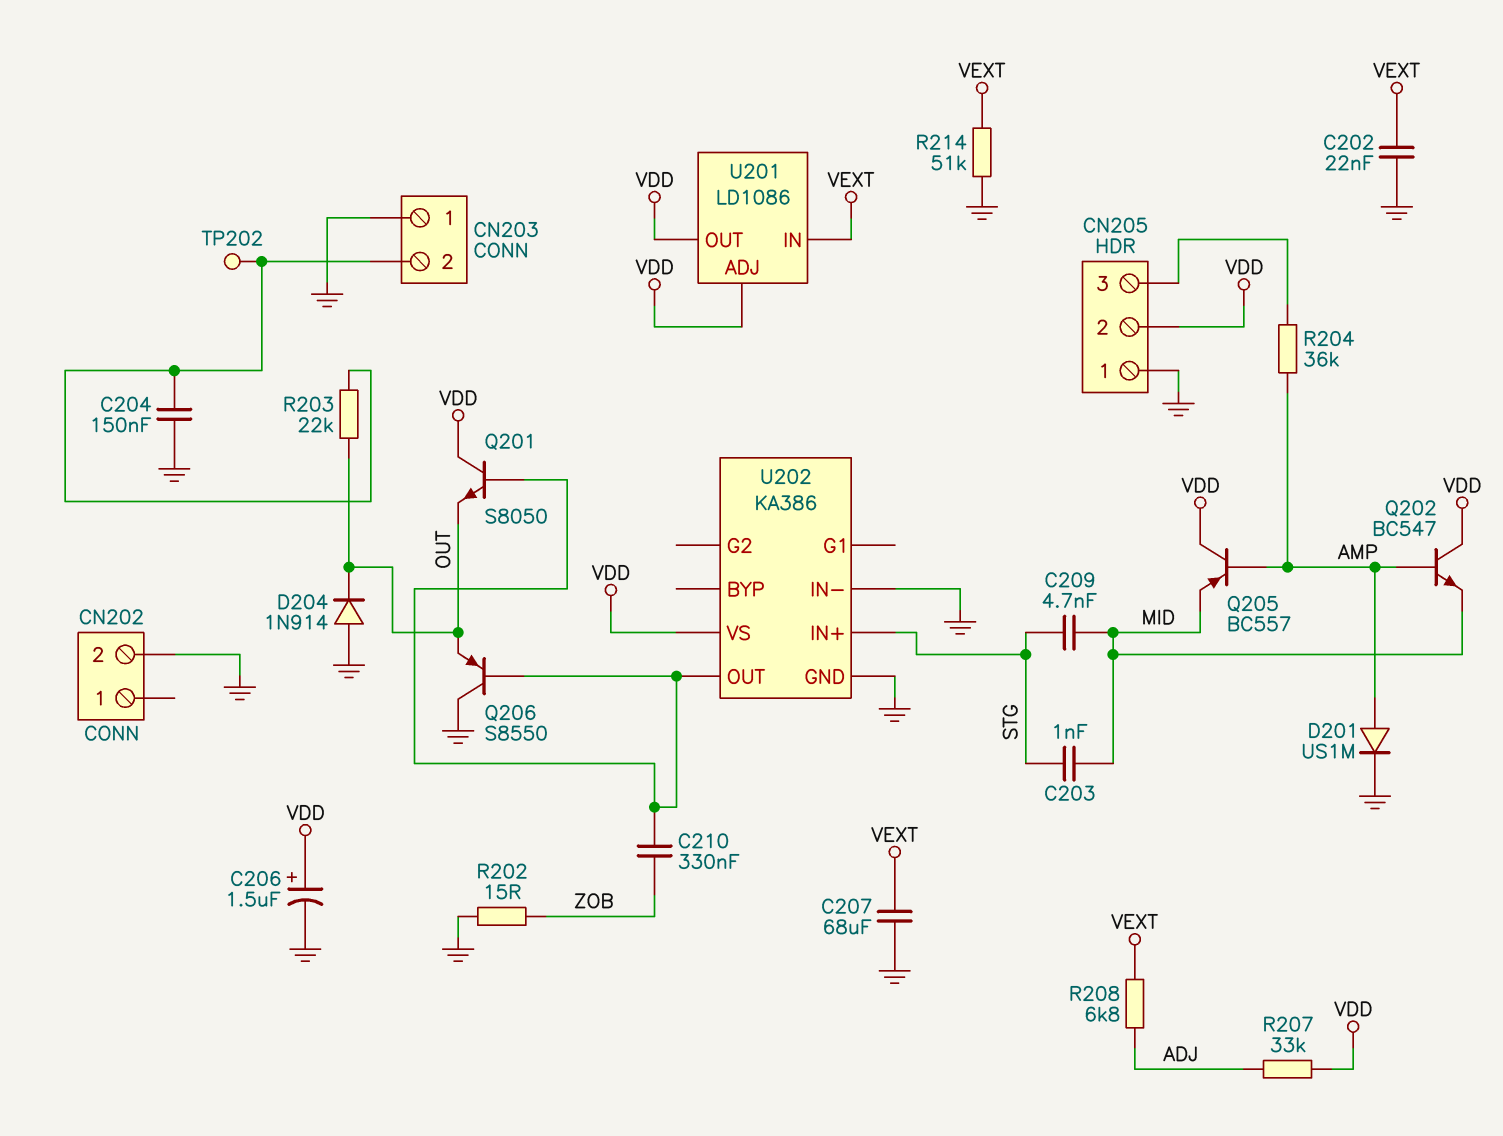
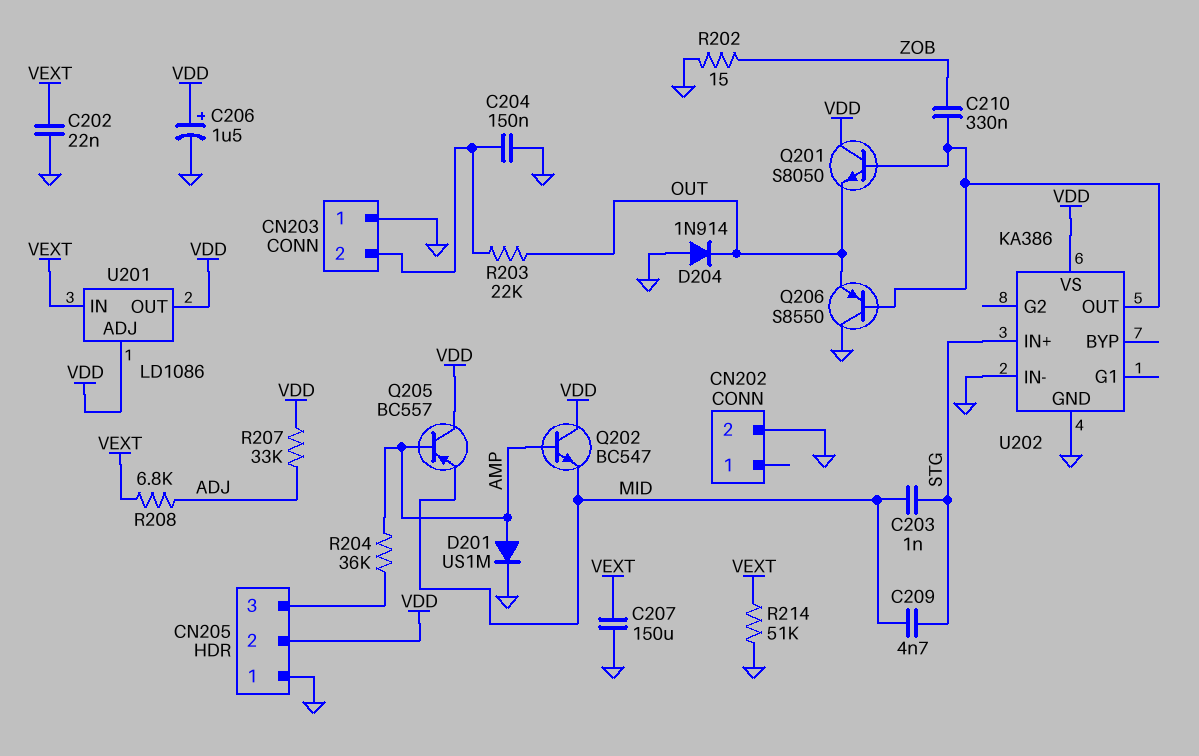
C207: 68uF (GND, VEXT) -> 150uF (GND, VEXT)
TP202: test point (CN203/2) -> none

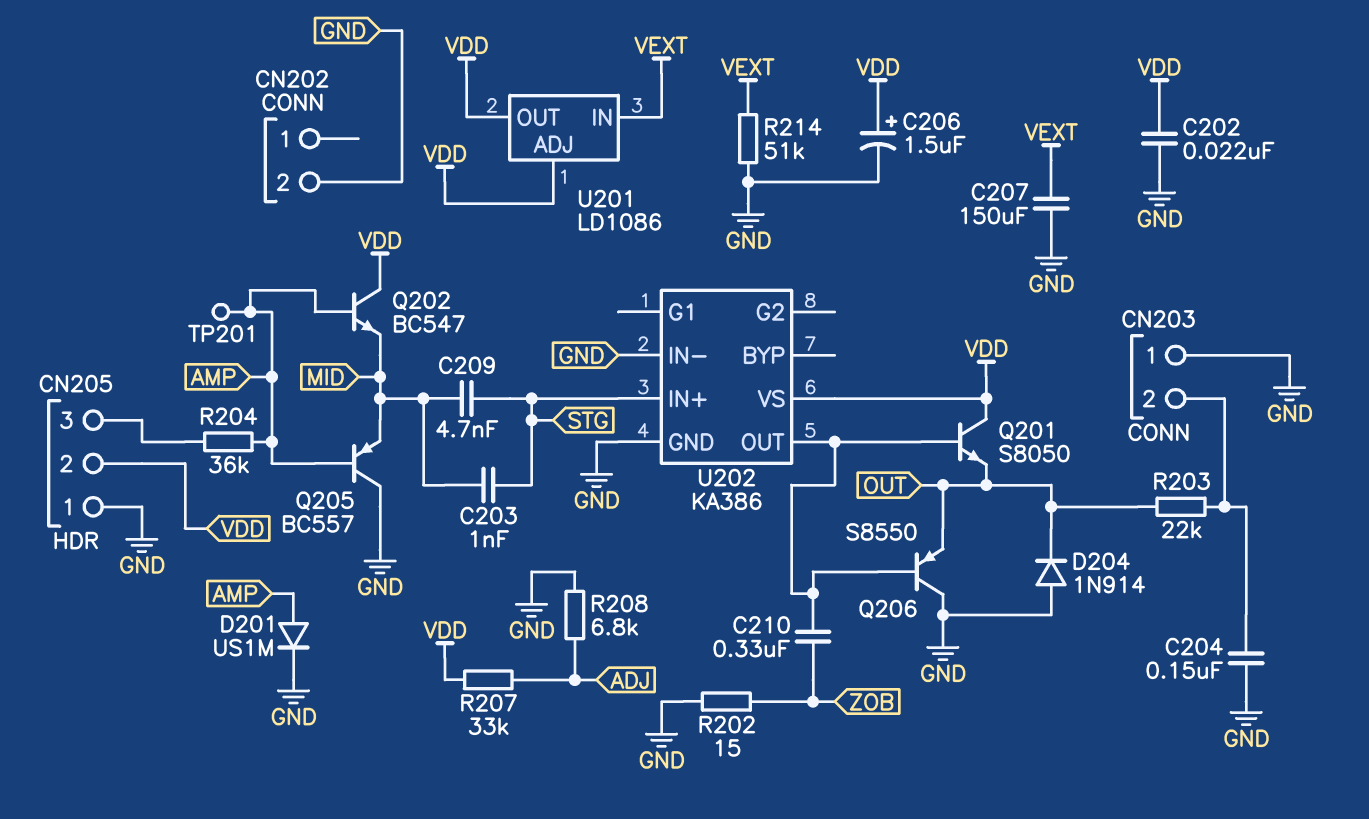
C202: 22nF (GND, VEXT) -> 22nF (GND, VDD)
Q205: PNP BC557 (B AMP, C VDD, E MID) -> PNP BC557 (B AMP, C GND, E MID)
R208: 6.8k (ADJ, VEXT) -> 6.8k (ADJ, GND)
TP201: none -> test point (AMP)

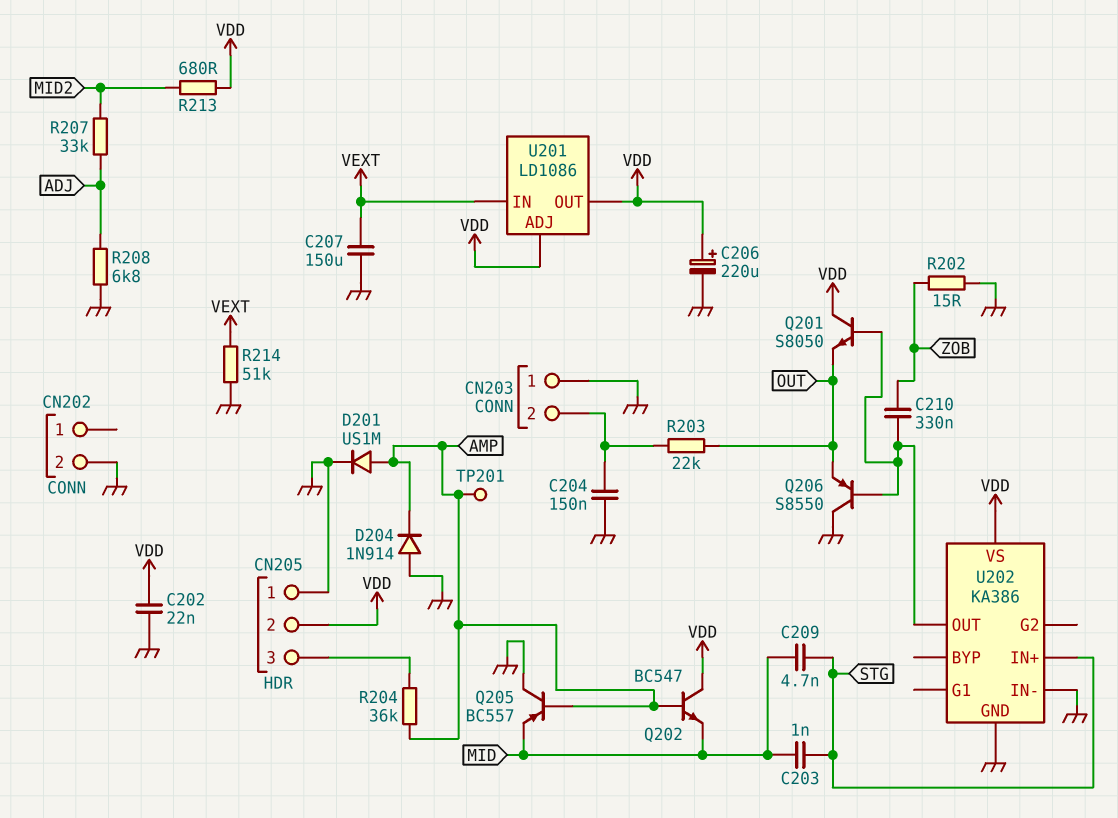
C206: 1.5uF (plus VDD, minus GND) -> 220uF (plus VDD, minus GND)
D204: diode 1N914 (A GND, K OUT) -> diode 1N914 (A GND, K AMP)
R207: 33k (ADJ, VDD) -> 33k (ADJ, MID2)
R213: none -> 680 (MID2, VDD)

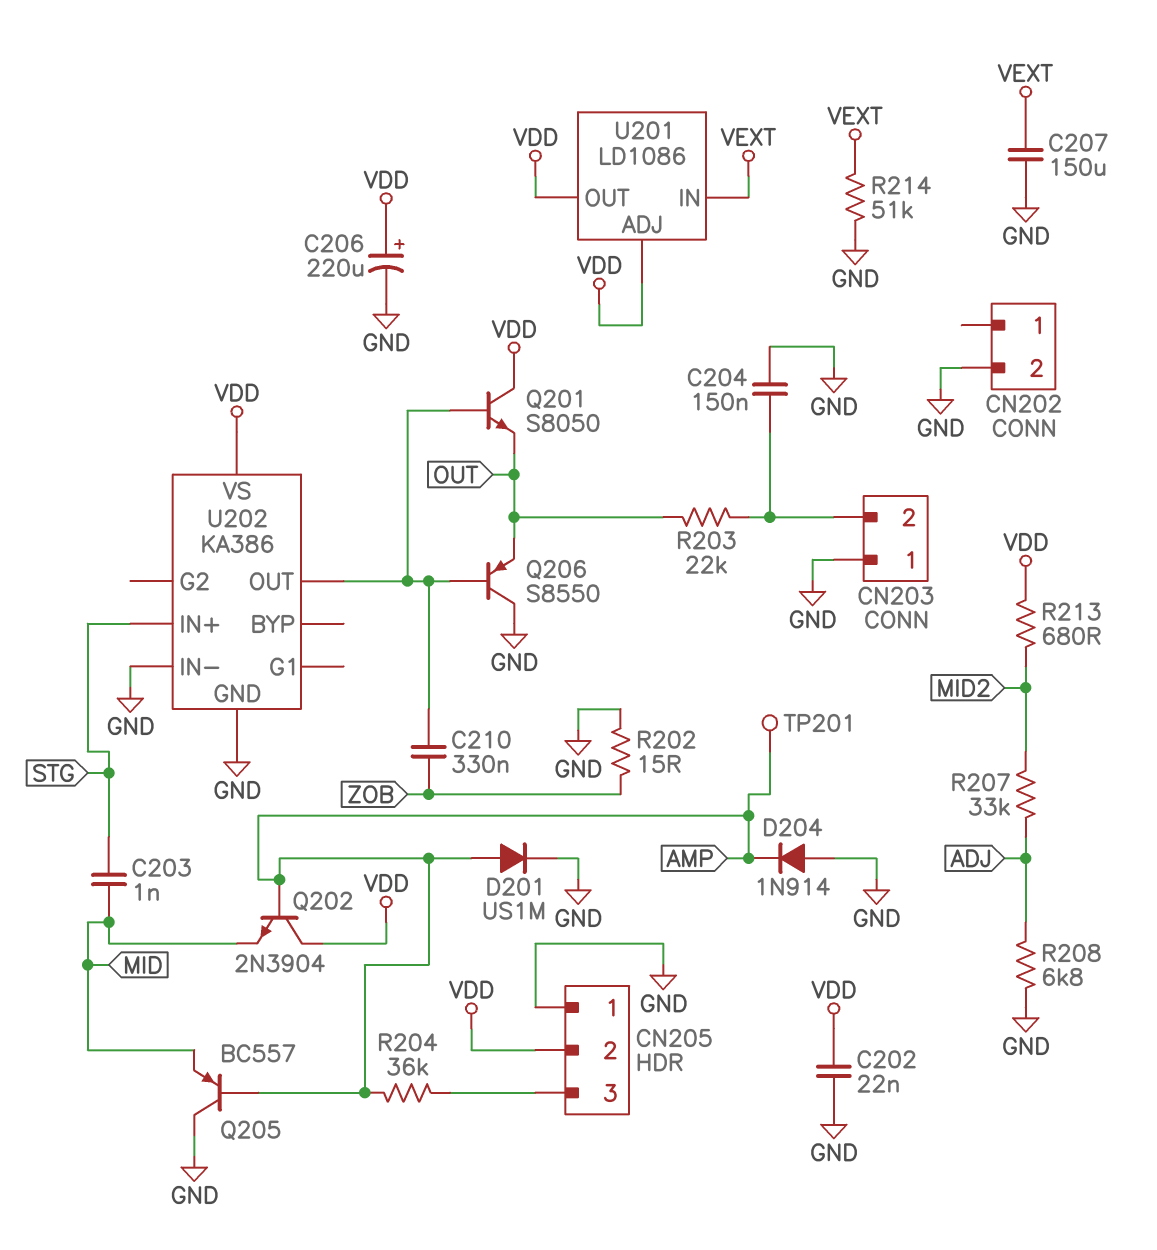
C209: 4.7nF (MID, STG) -> none
Q202: NPN BC547 (B AMP, C VDD, E MID) -> NPN 2N3904 (B AMP, C VDD, E MID)

